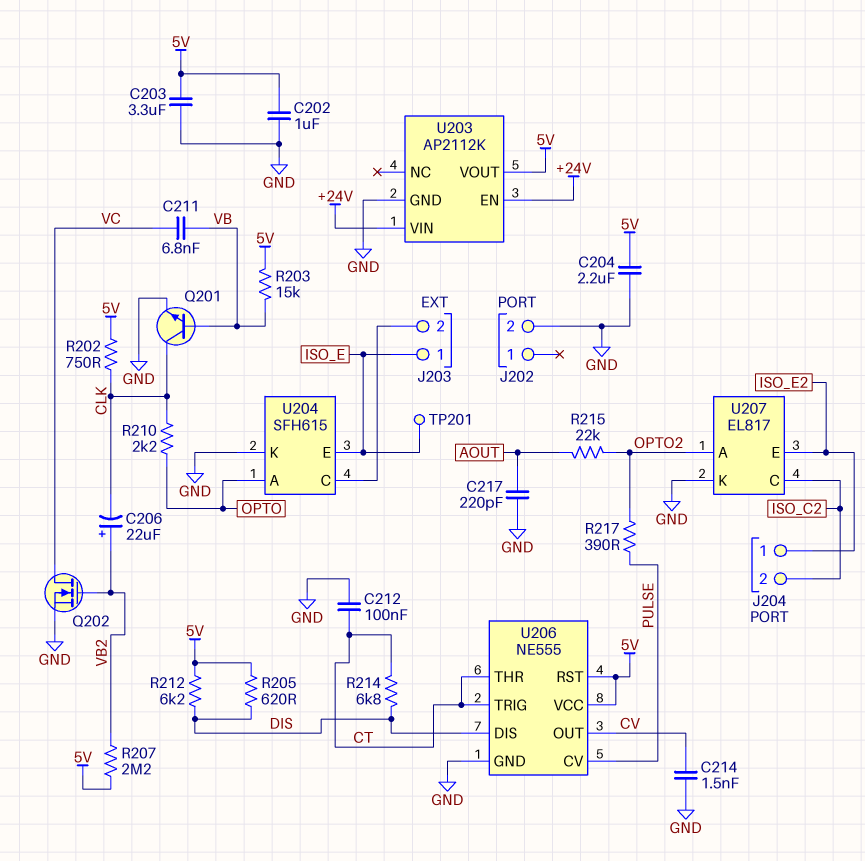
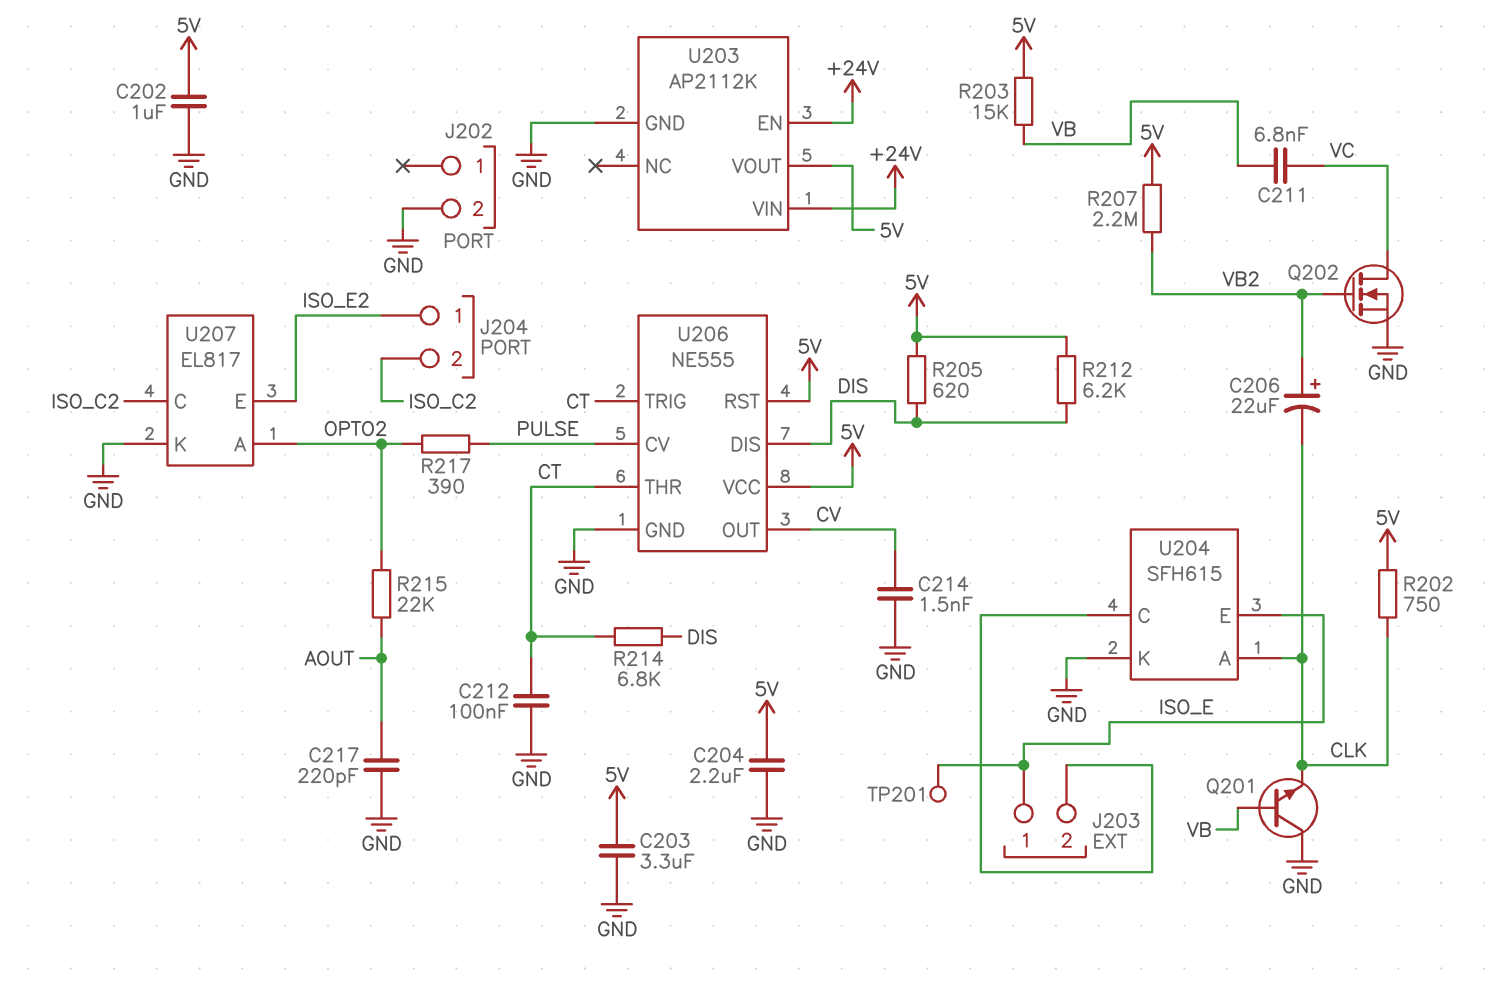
Q201: NPN (B VB, C CLK, E GND) -> NPN (B VB, C GND, E CLK)
R210: 2.2k (CLK, OPTO) -> none
U204 pin A: OPTO -> CLK

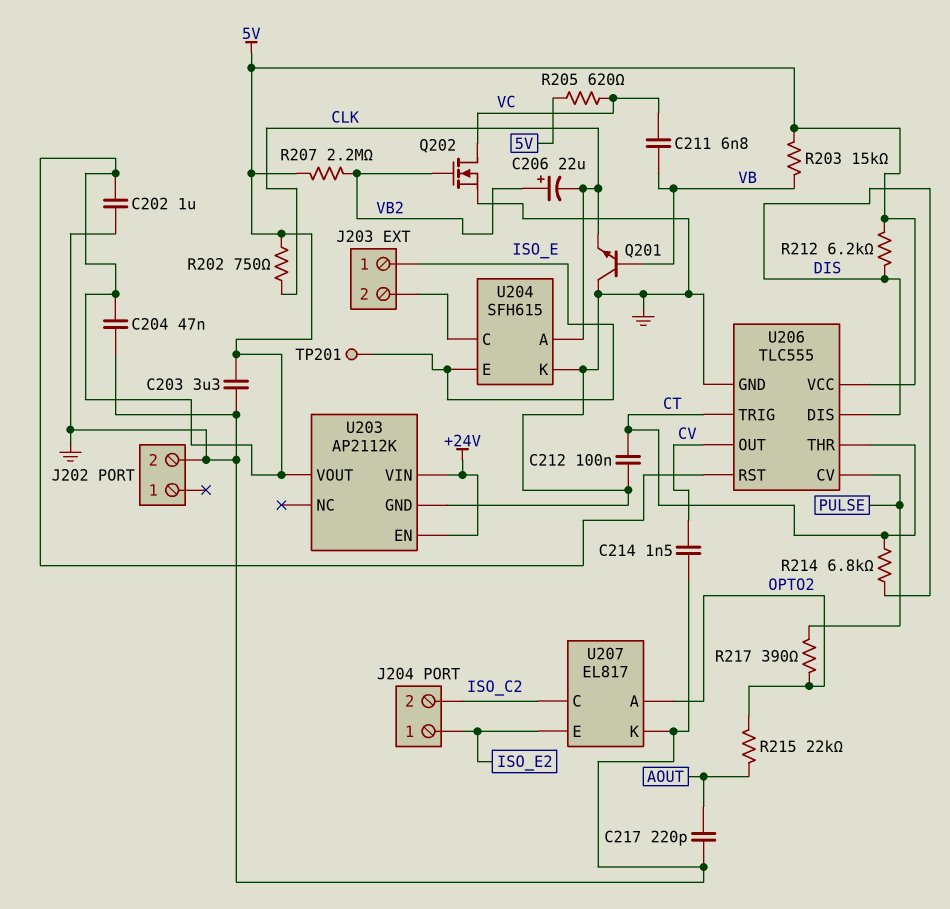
C204: 2.2uF (5V, GND) -> 47nF (5V, GND)
R205: 620 (5V, DIS) -> 620 (5V, VC)
U206: NE555 -> TLC555

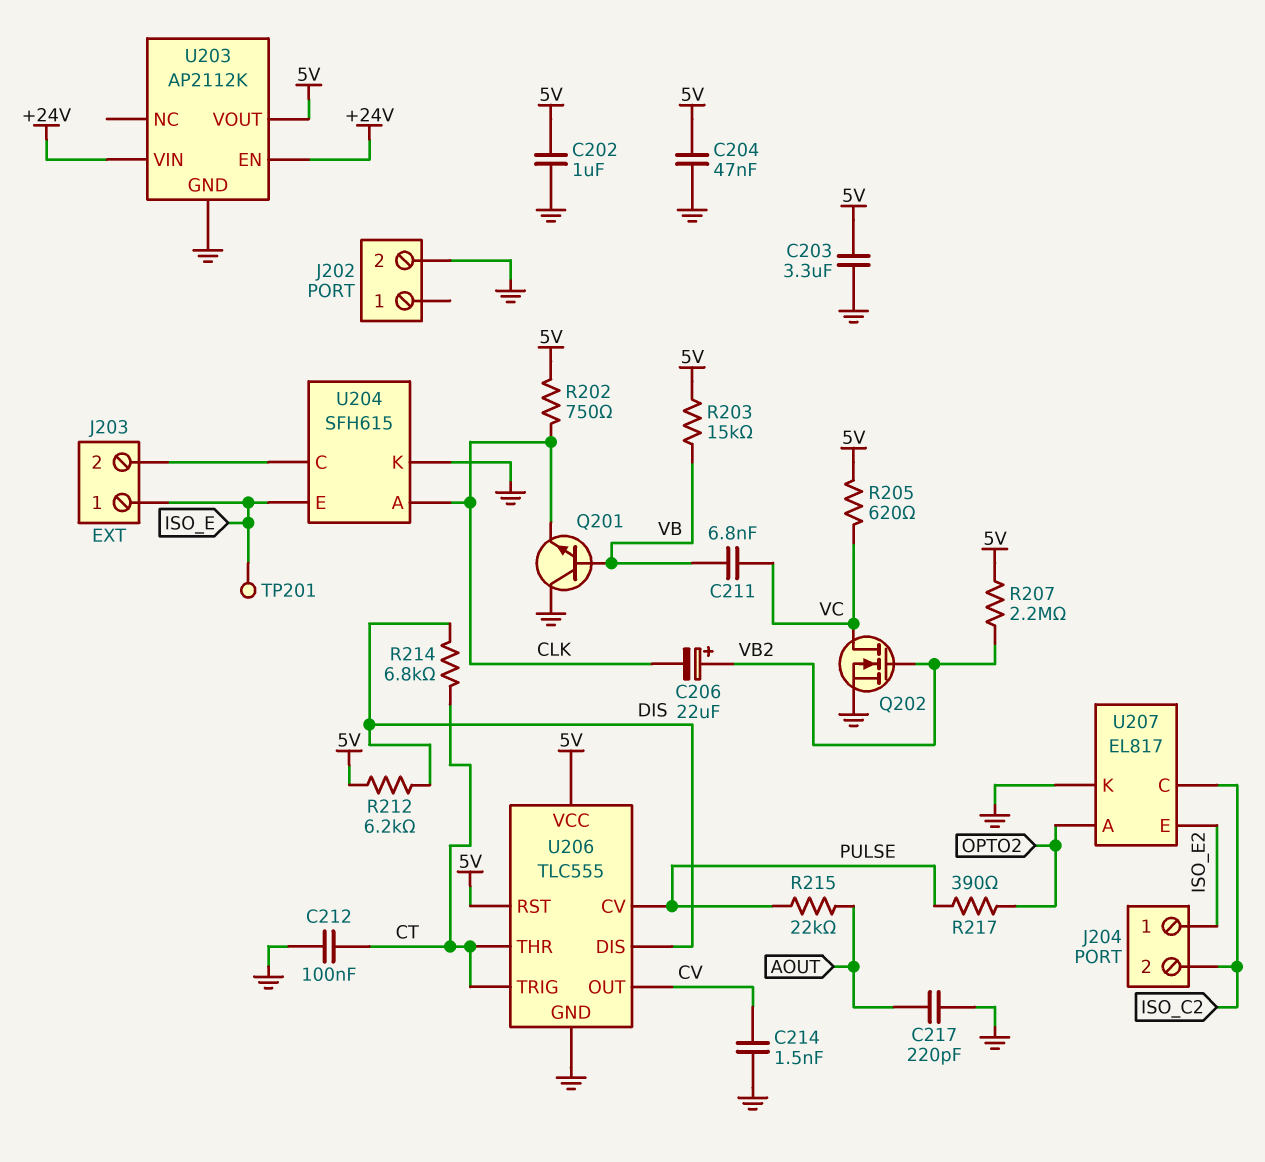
R215: 22k (AOUT, OPTO2) -> 22k (AOUT, PULSE)

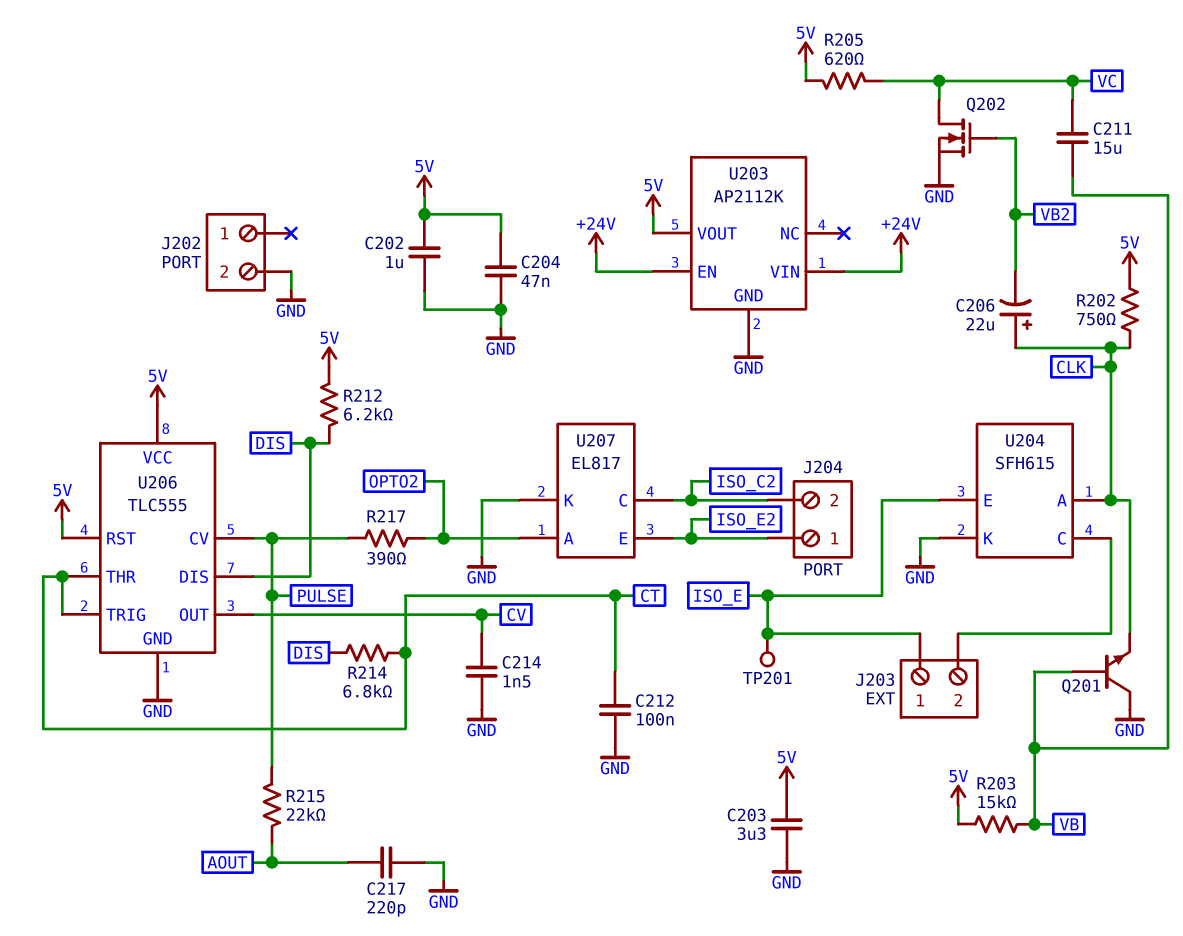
C206: 22uF (plus VB2, minus CLK) -> 22uF (plus CLK, minus VB2)
C211: 6.8nF (VB, VC) -> 15uF (VB, VC)
R207: 2.2M (5V, VB2) -> none

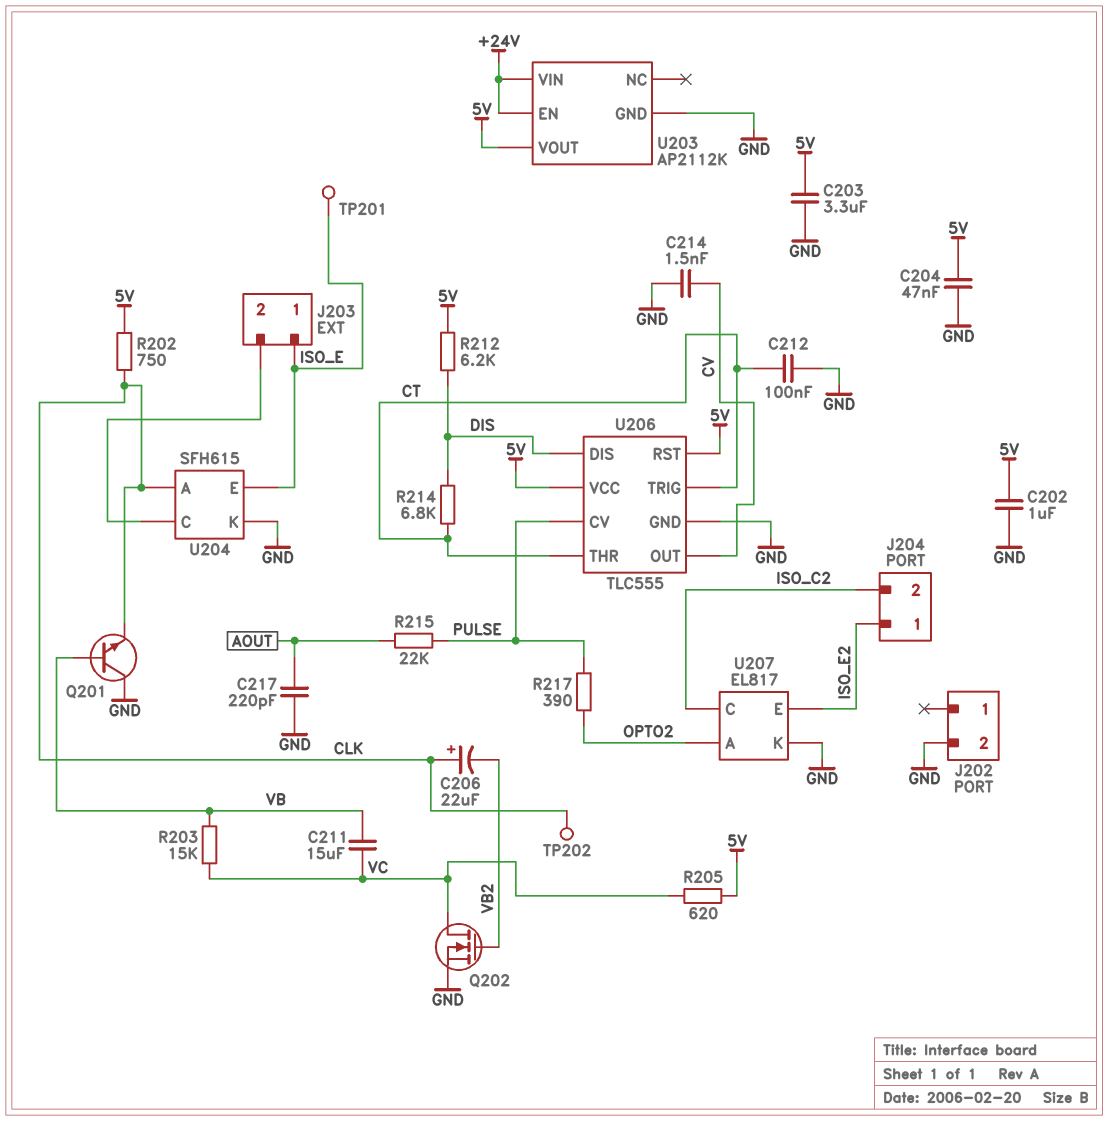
R203: 15k (5V, VB) -> 15k (VB, VC)
TP202: none -> test point (CLK)

